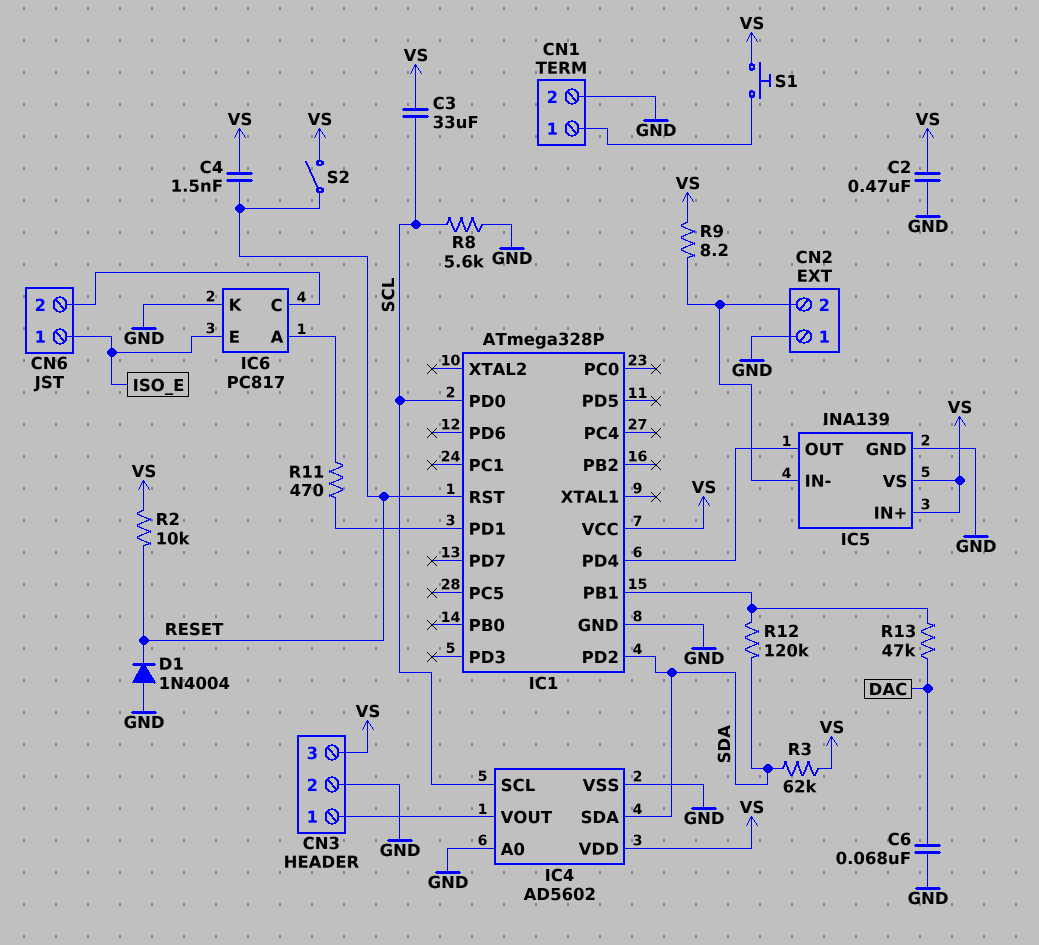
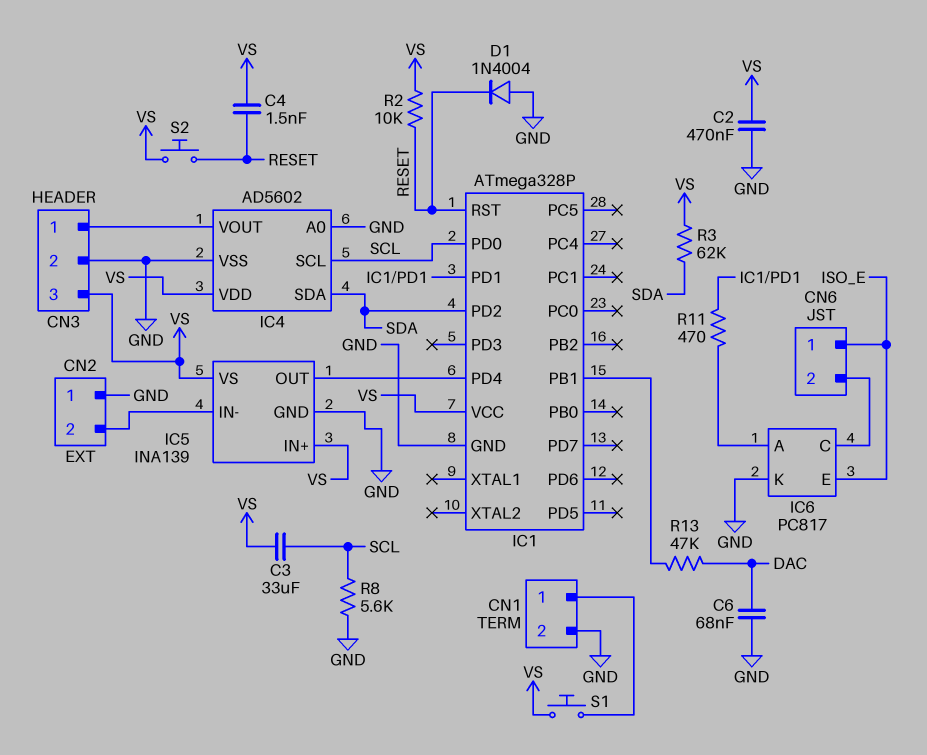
R9: 8.2 (CN2/2, VS) -> none
R12: 120k (IC1/PB1, SDA) -> none
S2: switch (RESET, VS) -> button (RESET, VS)

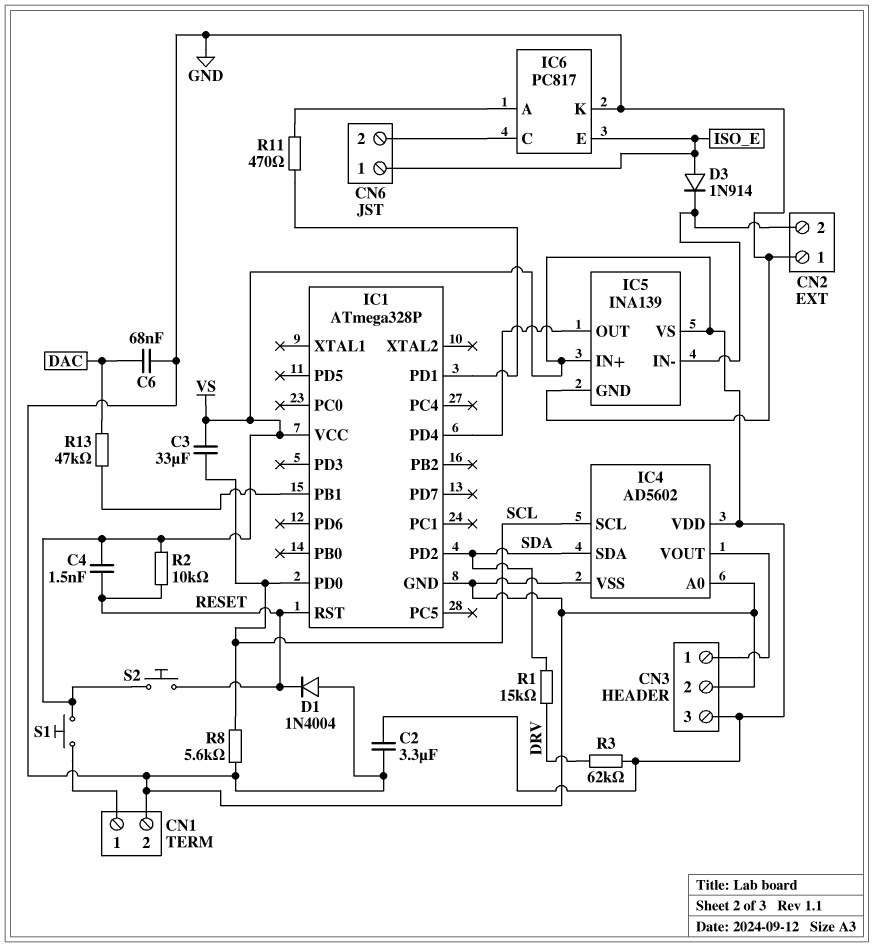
C2: 470nF (GND, VS) -> 3.3uF (GND, VS)
D3: none -> diode 1N914 (A ISO_E, K CN2/2)
R1: none -> 15k (DRV, SDA)
R3: 62k (SDA, VS) -> 62k (DRV, VS)

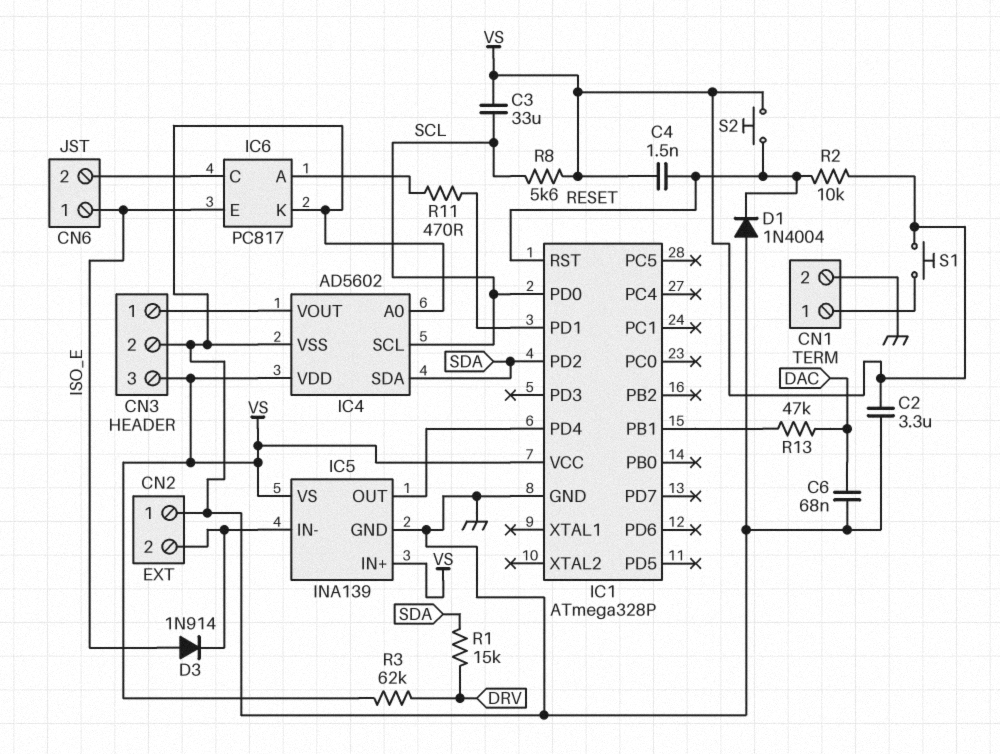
R8: 5.6k (GND, SCL) -> 5.6k (SCL, VS)

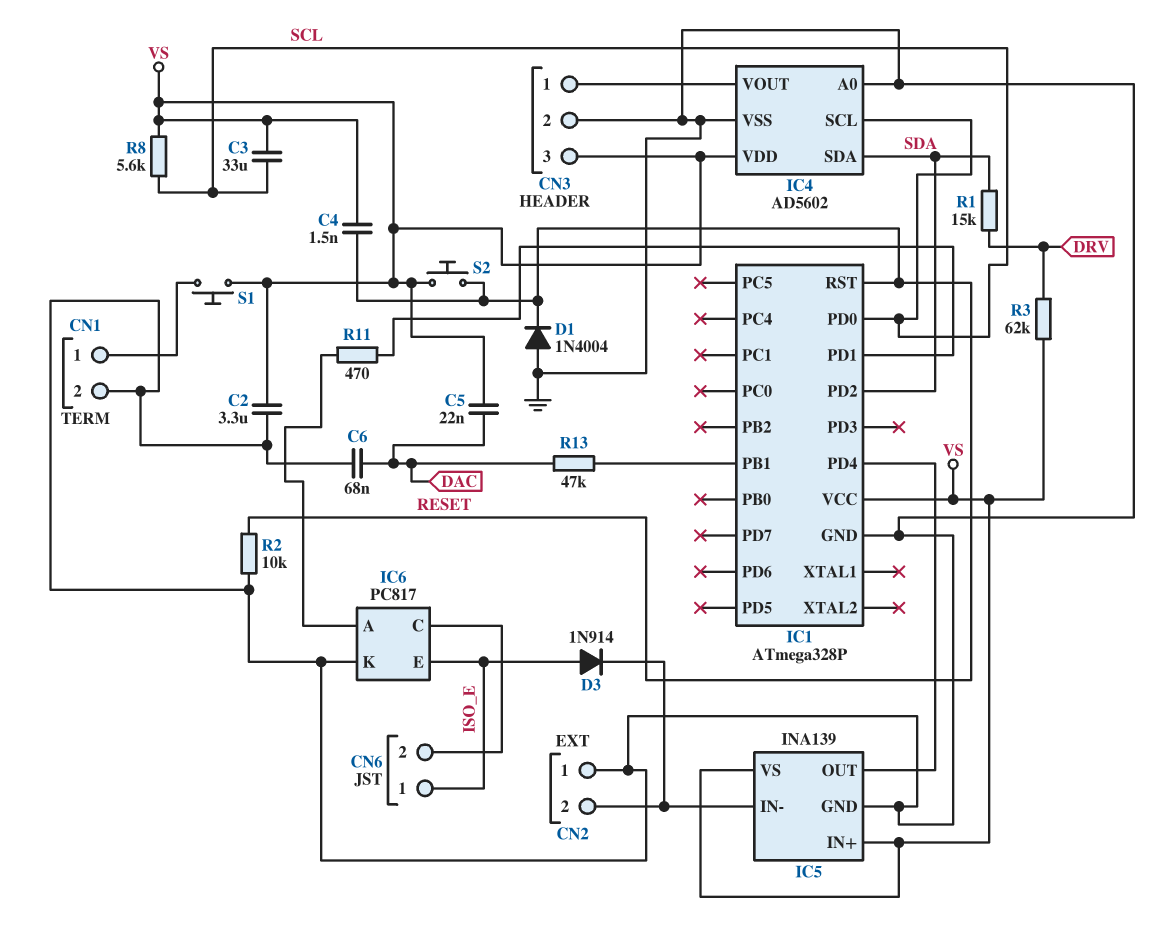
C5: none -> 22nF (DAC, VS)
R2: 10k (RESET, VS) -> 10k (GND, RESET)

